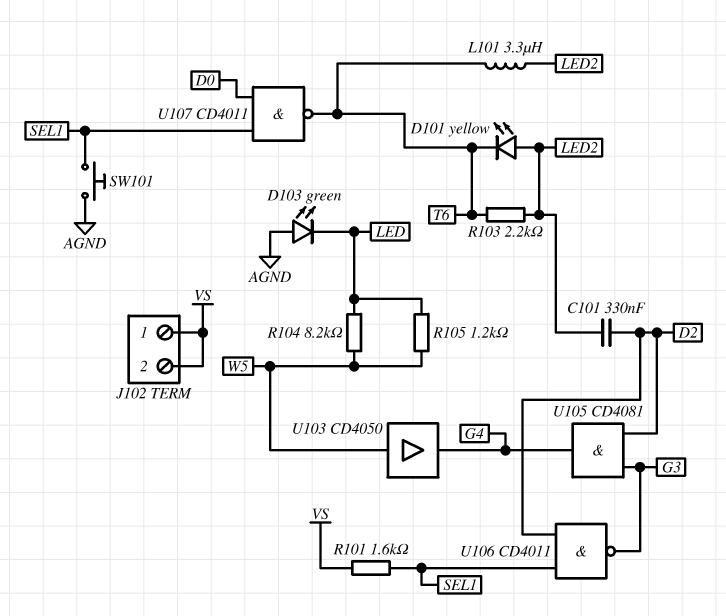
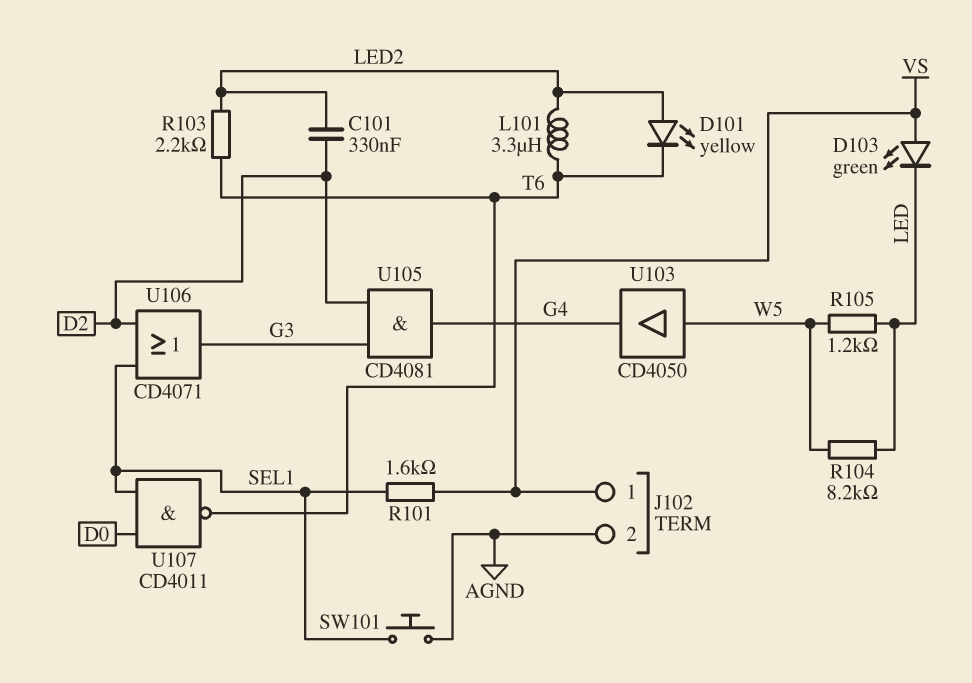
D103: LED green (A AGND, K LED) -> LED green (A VS, K LED)
J102 pin 2: VS -> AGND
U106: NAND CD4011 (in D2, in SEL1, out G3) -> OR CD4071 (in D2, in SEL1, out G3)

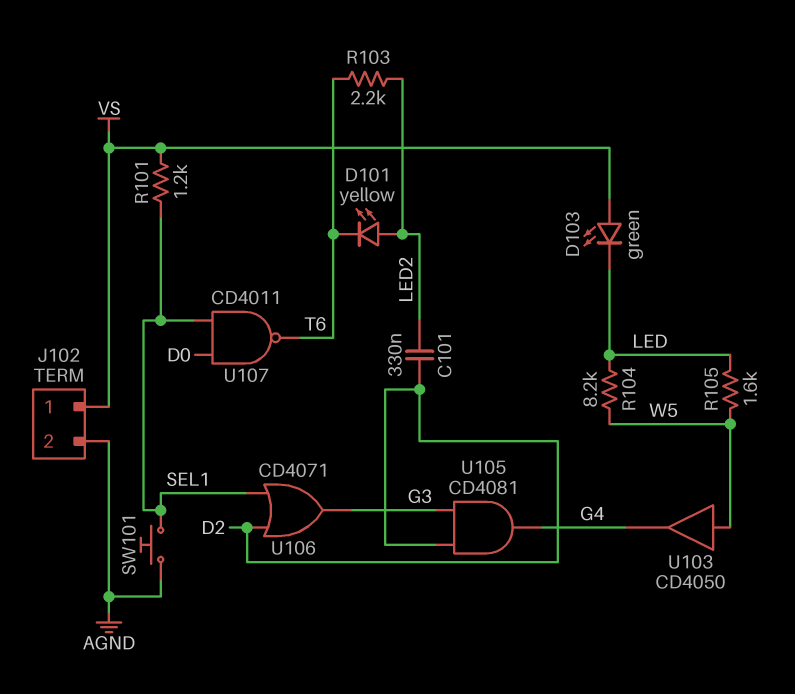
L101: 3.3uH (LED2, T6) -> none
R101: 1.6k (SEL1, VS) -> 1.2k (SEL1, VS)
R105: 1.2k (LED, W5) -> 1.6k (LED, W5)

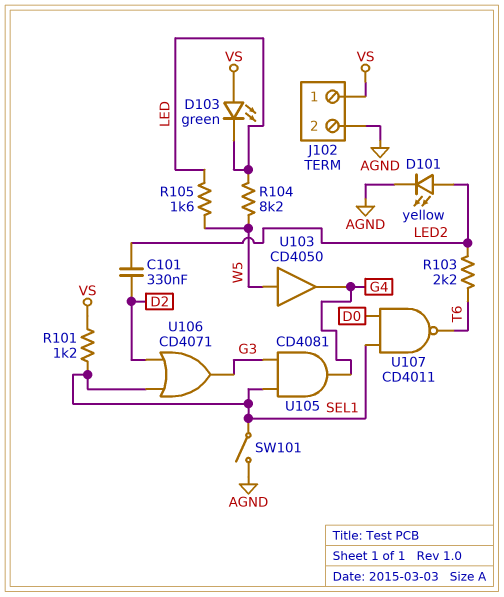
D101: LED yellow (A LED2, K T6) -> LED yellow (A LED2, K AGND)
SW101: button (AGND, SEL1) -> switch (AGND, SEL1)
U105: AND CD4081 (in D2, in G3, out G4) -> AND CD4081 (in G3, in SEL1, out G4)

